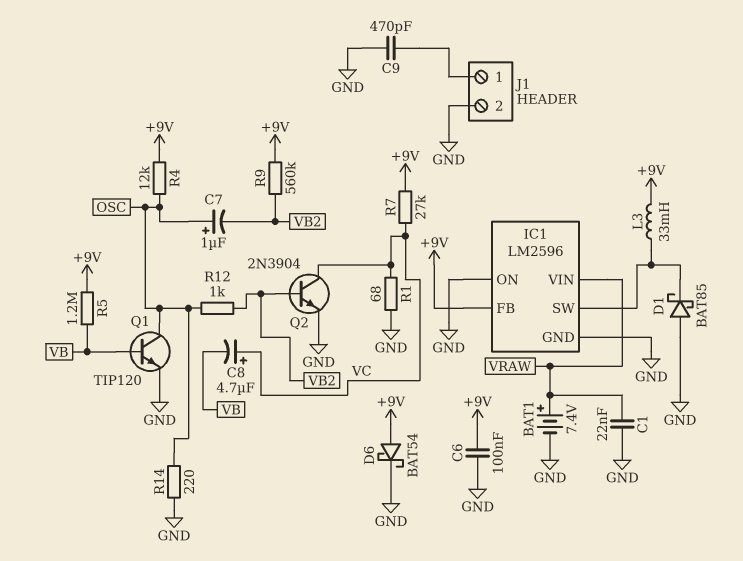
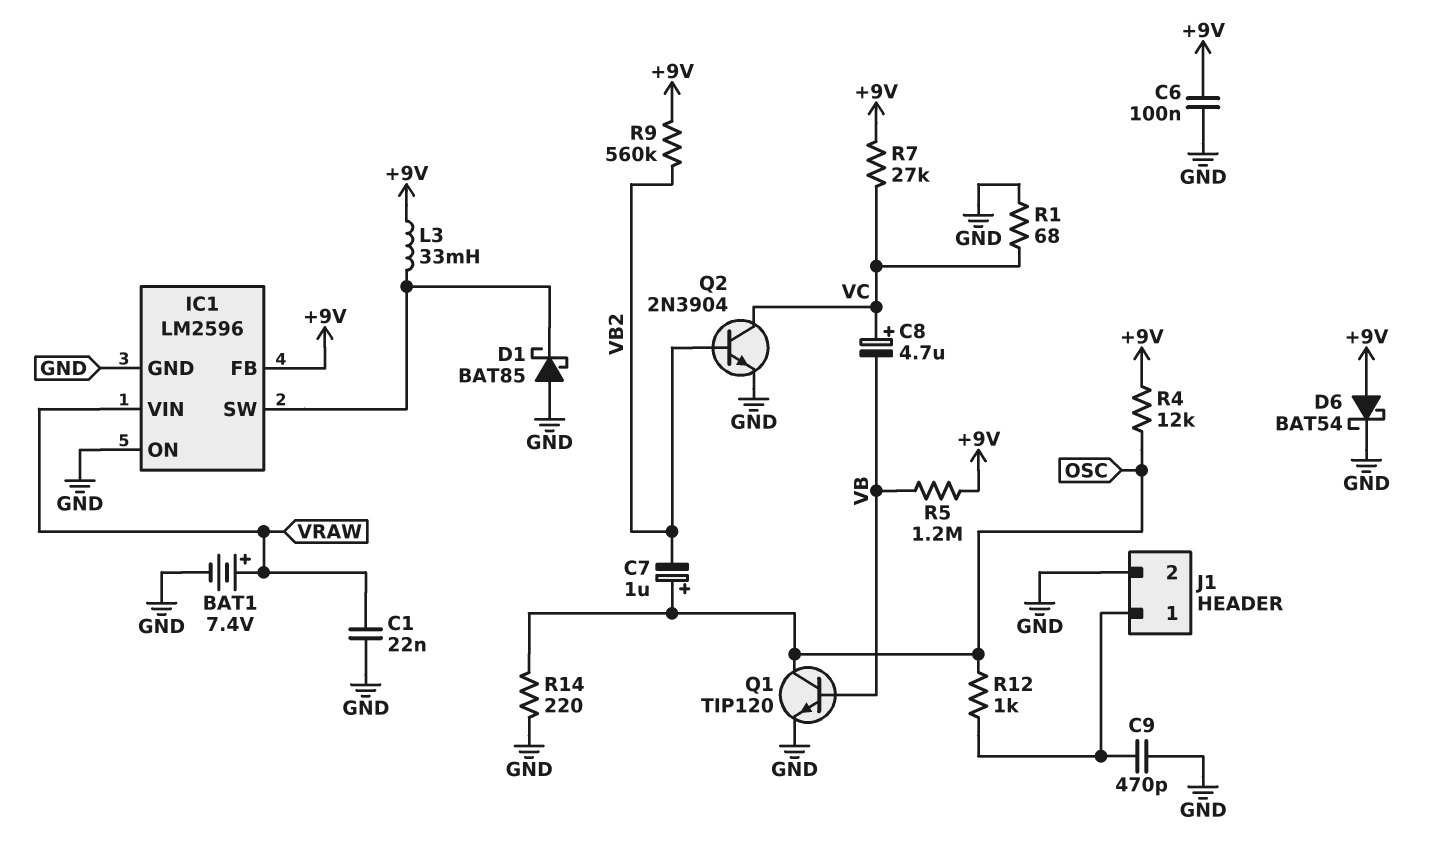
R12: 1k (OSC, VB2) -> 1k (J1/1, OSC)

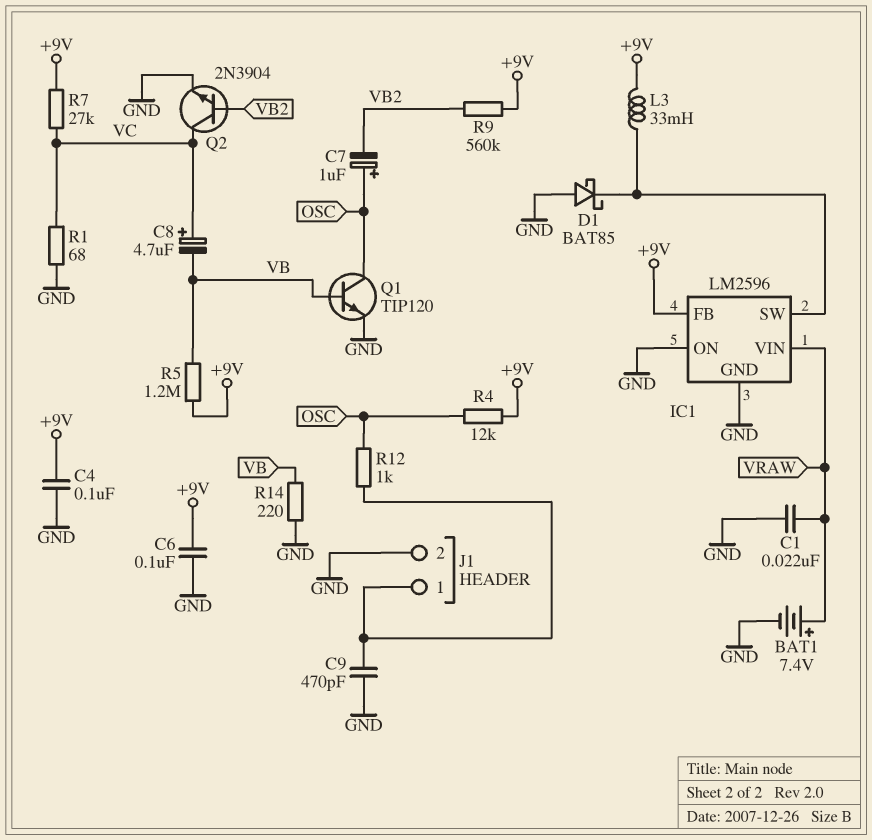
C4: none -> 100nF (+9V, GND)
D6: schottky BAT54 (A +9V, K GND) -> none
R14: 220 (GND, OSC) -> 220 (GND, VB)

